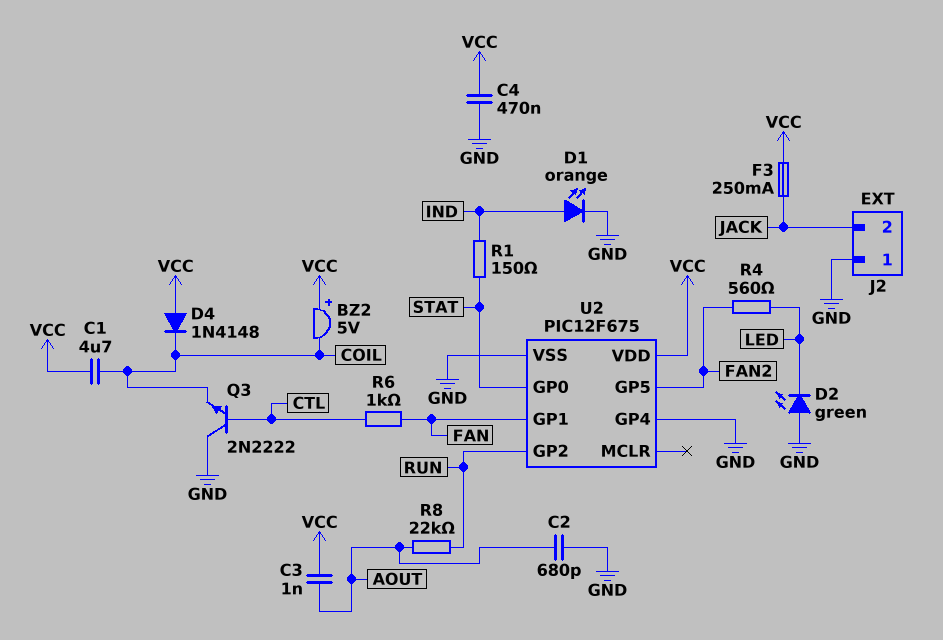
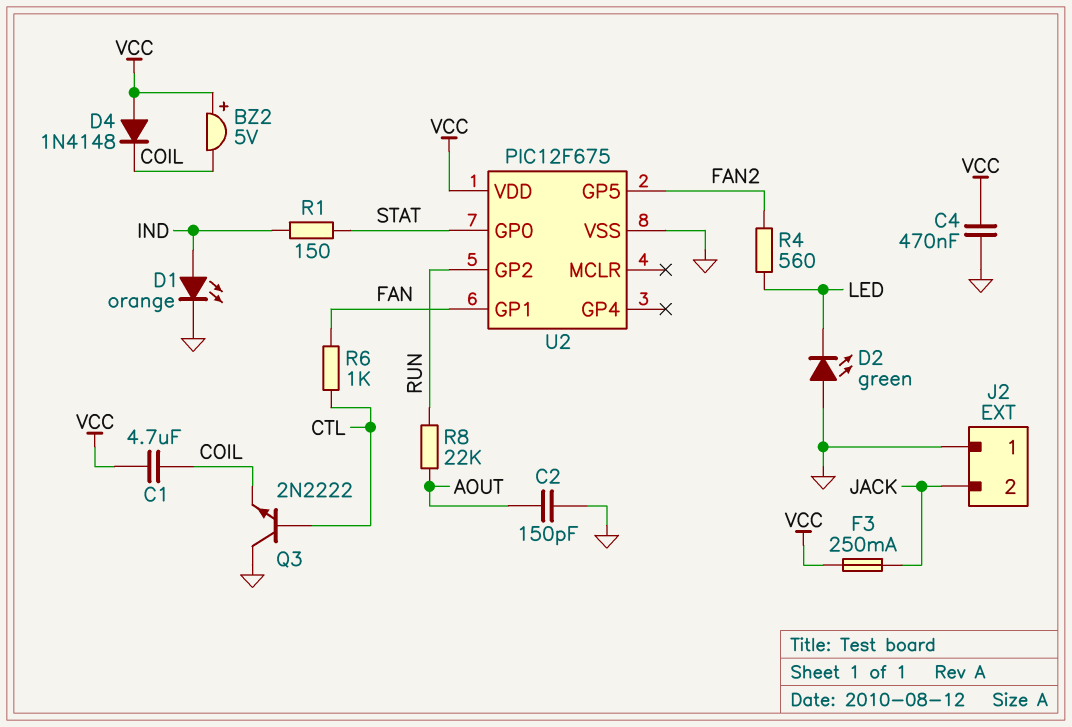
C2: 680pF (AOUT, GND) -> 150pF (AOUT, GND)
C3: 1nF (AOUT, VCC) -> none
U2 pin GP4: GND -> none

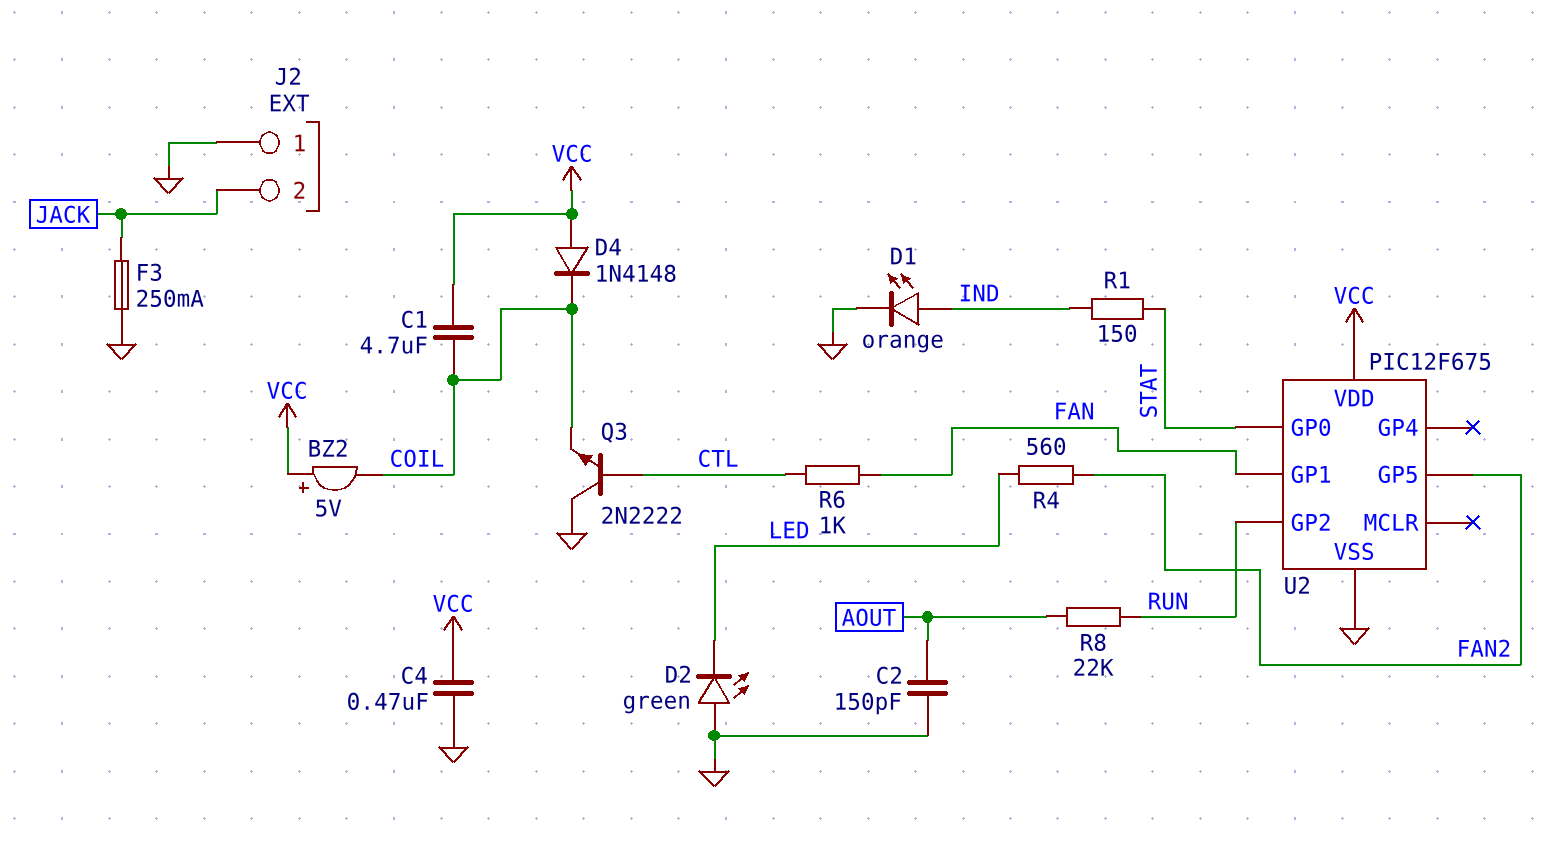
F3: 250mA (JACK, VCC) -> 250mA (GND, JACK)

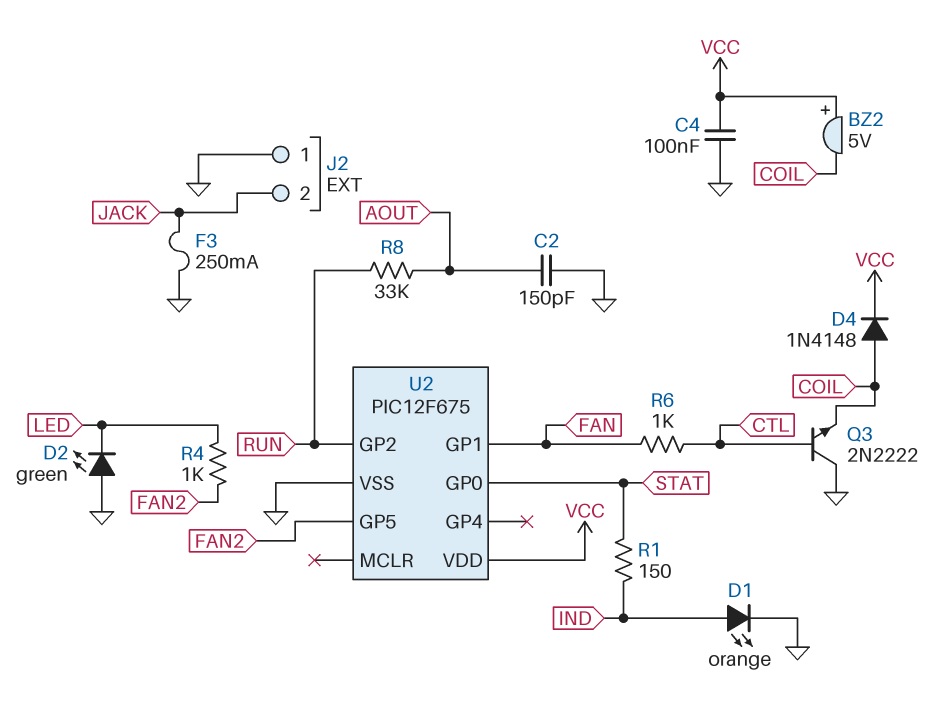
C1: 4.7uF (COIL, VCC) -> none
C4: 470nF (GND, VCC) -> 100nF (GND, VCC)
D4: diode 1N4148 (A VCC, K COIL) -> diode 1N4148 (A COIL, K VCC)
R4: 560 (FAN2, LED) -> 1k (FAN2, LED)
R8: 22k (AOUT, RUN) -> 33k (AOUT, RUN)

